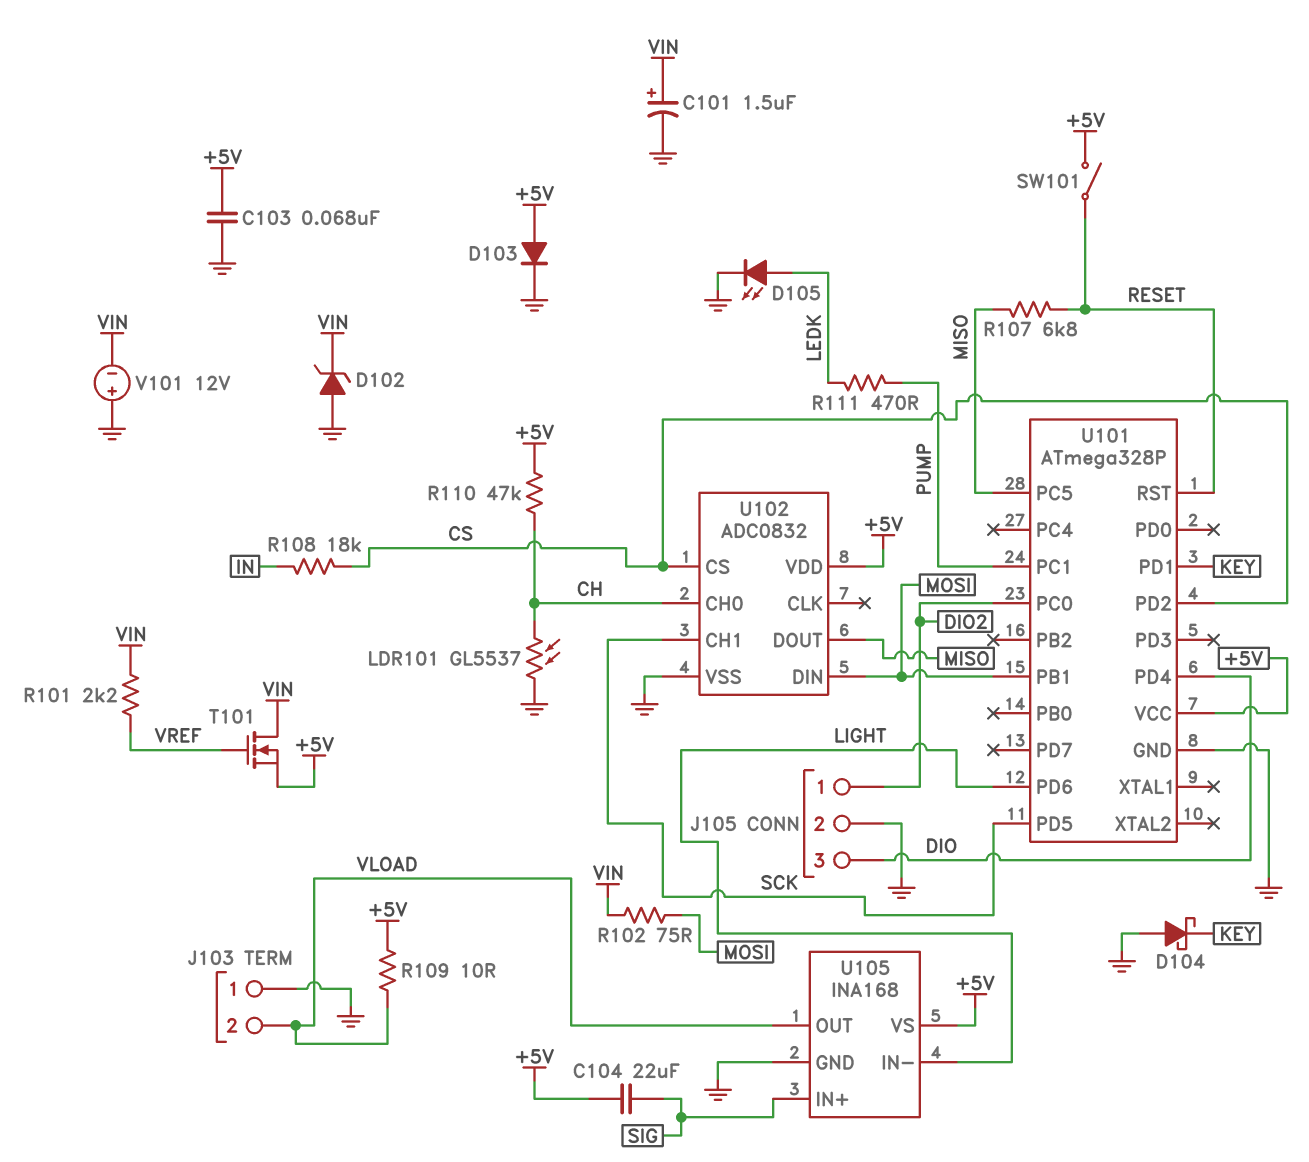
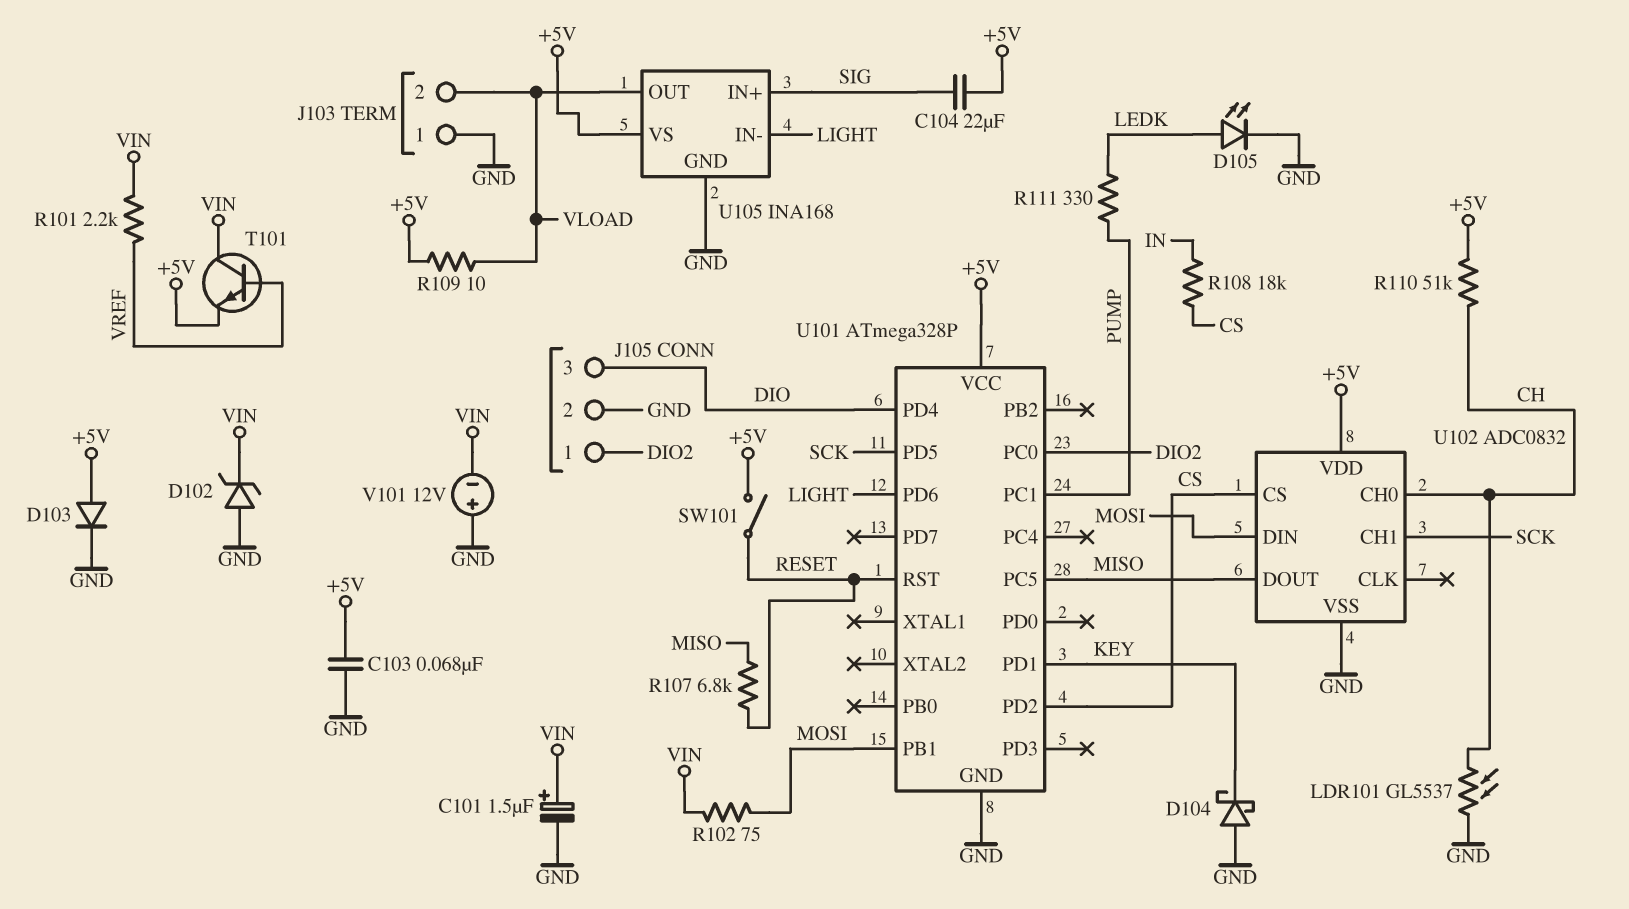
R110: 47k (+5V, CH) -> 51k (+5V, CH)
R111: 470 (LEDK, PUMP) -> 330 (LEDK, PUMP)
T101: NMOS (G VREF, D VIN, S +5V) -> NPN (B VREF, C VIN, E +5V)

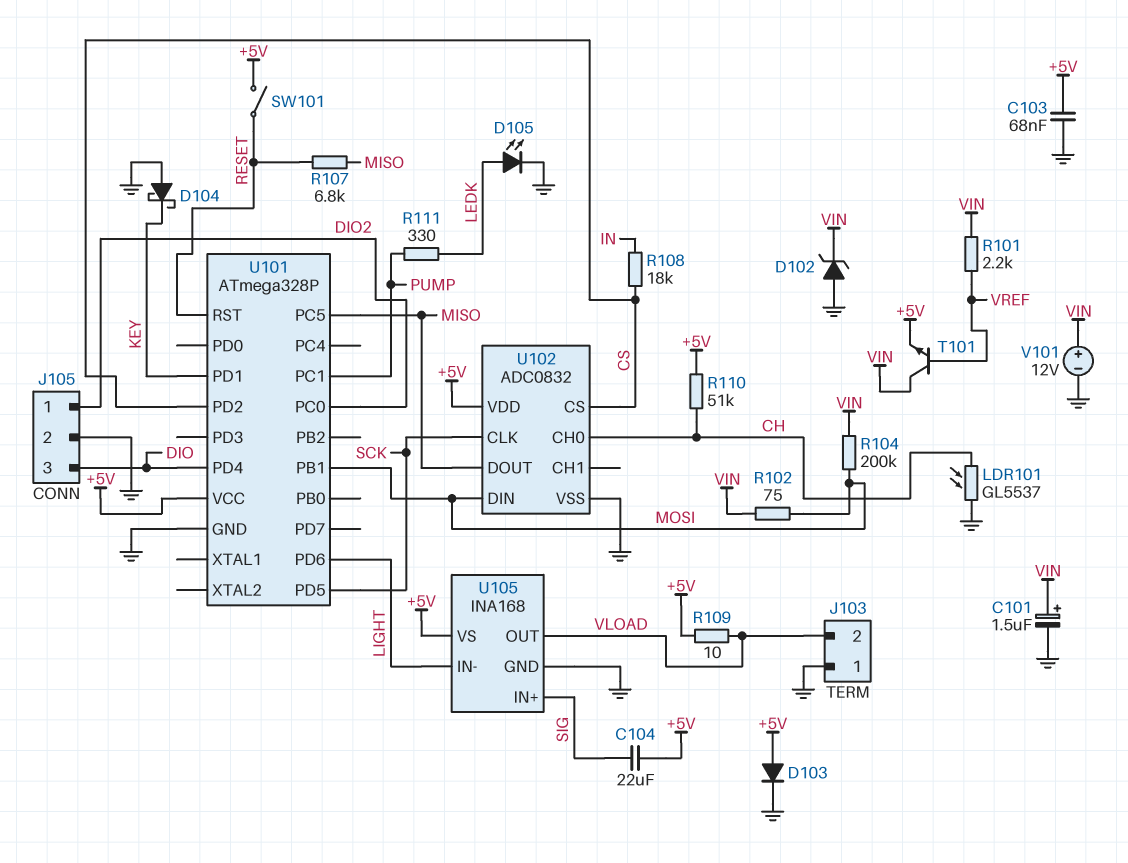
R104: none -> 200k (MOSI, VIN)
U102 pin CH1: SCK -> none
U102 pin CLK: none -> SCK
V101: 12V (plus GND, minus VIN) -> 12V (plus VIN, minus GND)

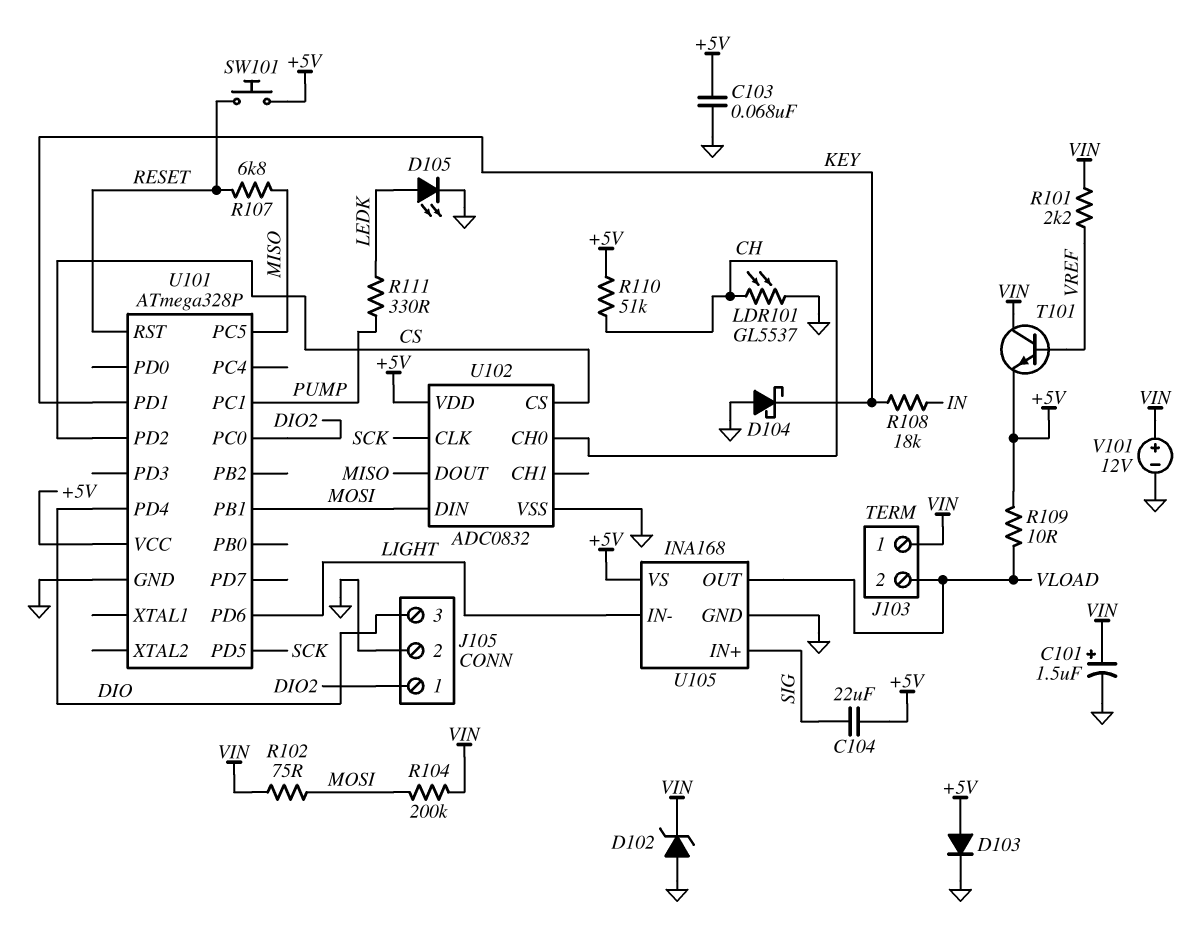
J103 pin 1: GND -> VIN
R108: 18k (CS, IN) -> 18k (IN, KEY)
SW101: switch (+5V, RESET) -> button (+5V, RESET)

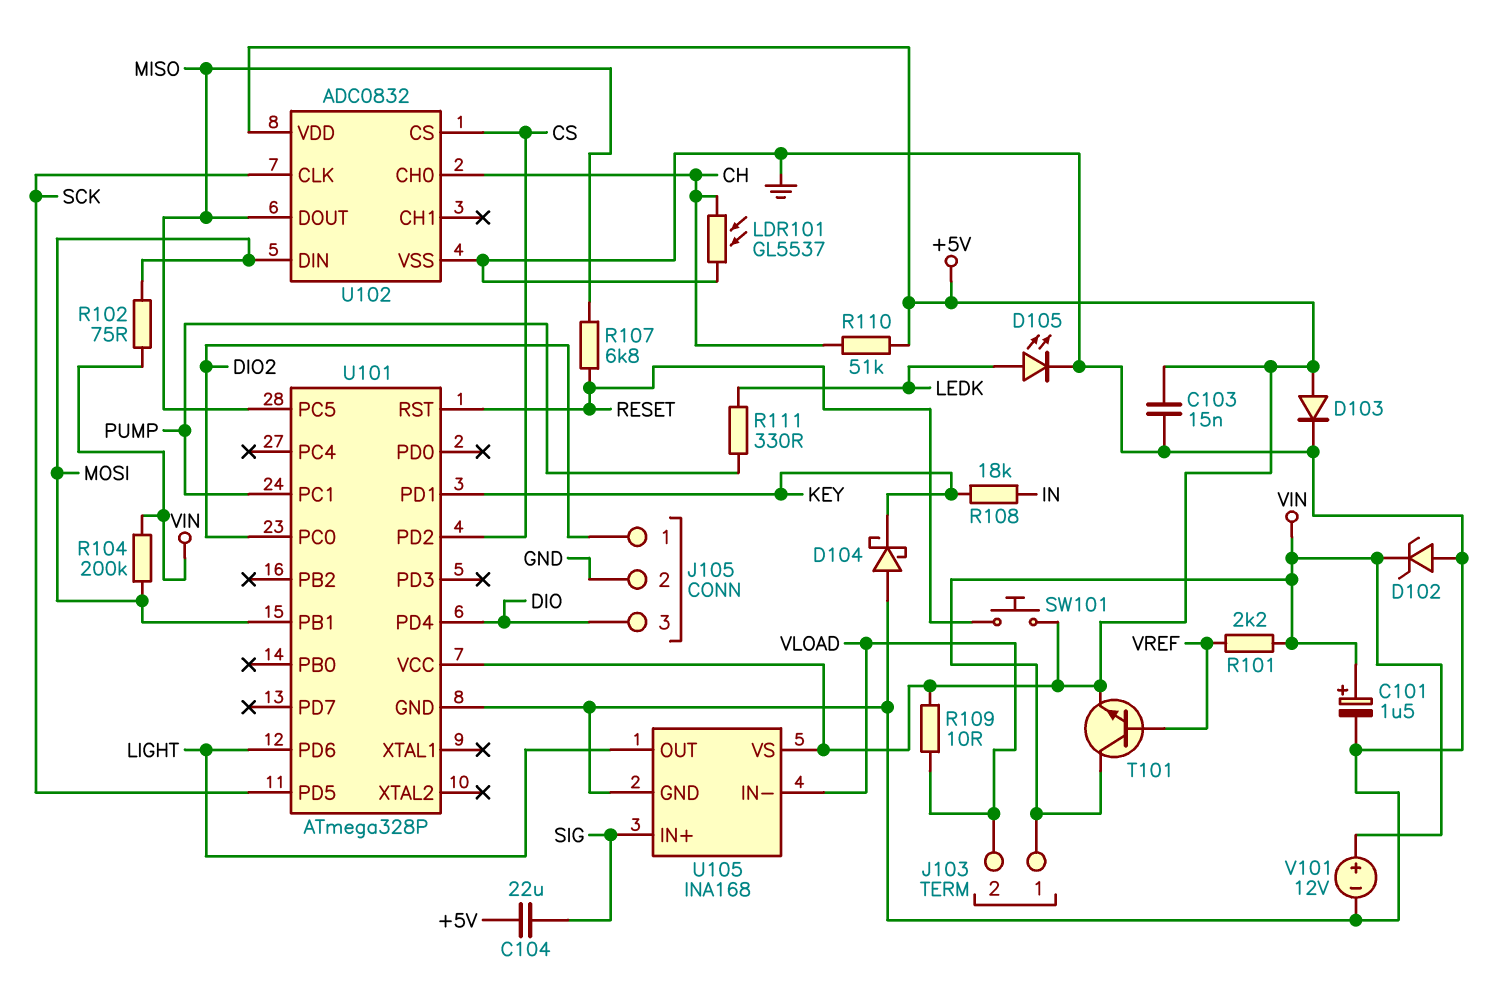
C103: 68nF (+5V, GND) -> 15nF (+5V, GND)
U105 pin IN-: LIGHT -> VLOAD
U105 pin OUT: VLOAD -> LIGHT

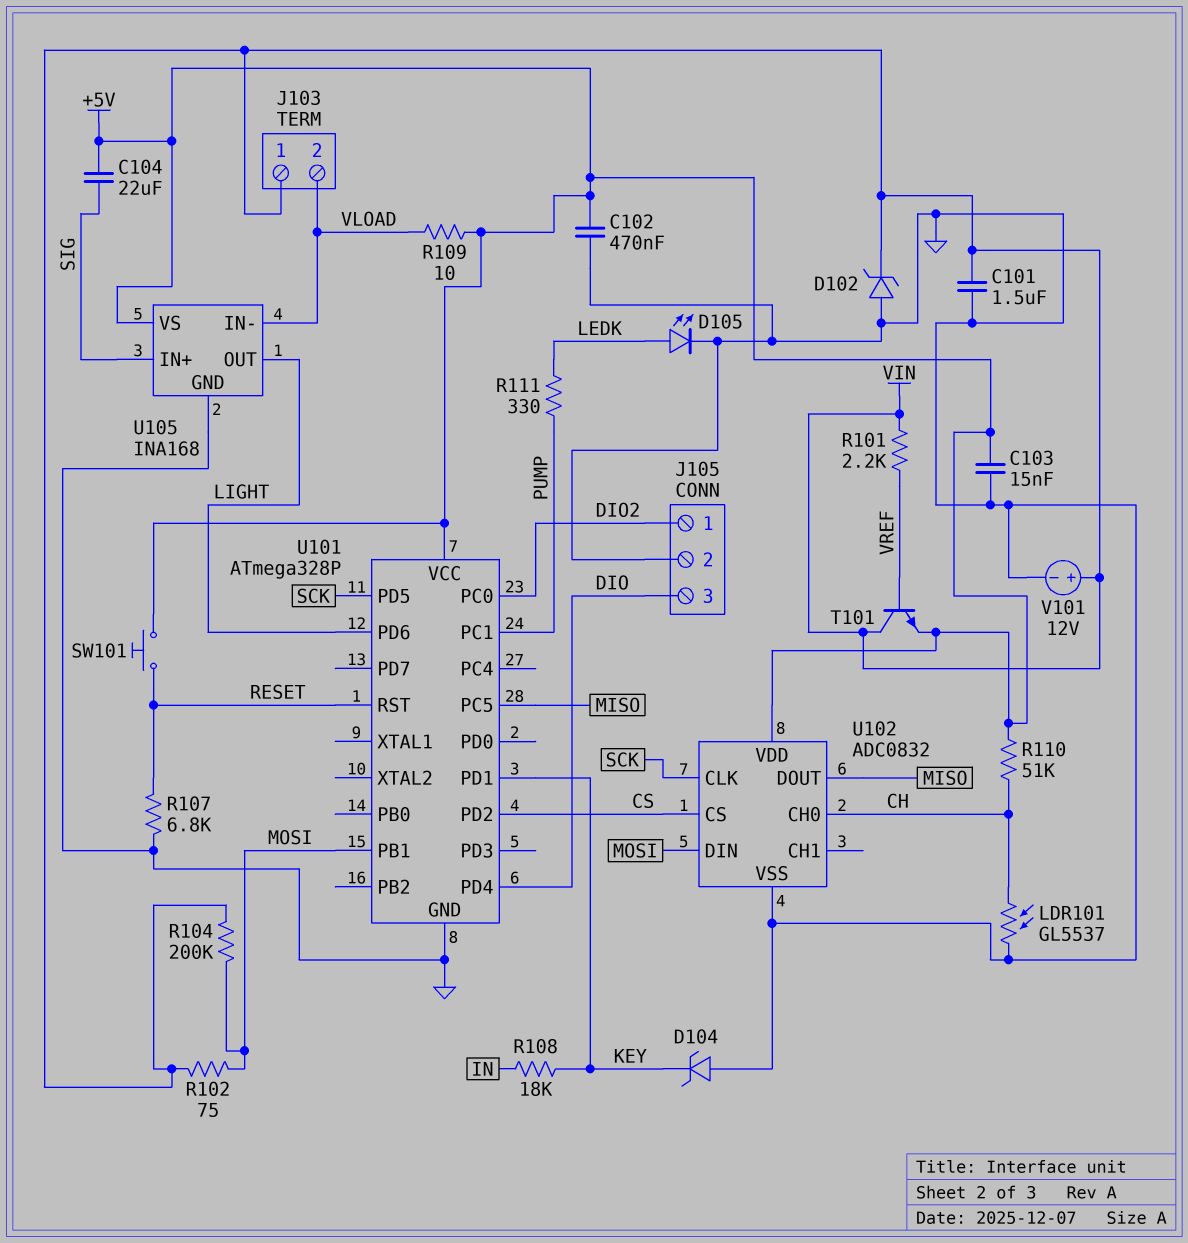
C101: 1.5uF (plus VIN, minus GND) -> 1.5uF (GND, VIN)
C102: none -> 470nF (+5V, GND)
D103: diode (A +5V, K GND) -> none
D104: schottky (A GND, K KEY) -> zener (A GND, K KEY)
R107: 6.8k (MISO, RESET) -> 6.8k (GND, RESET)

